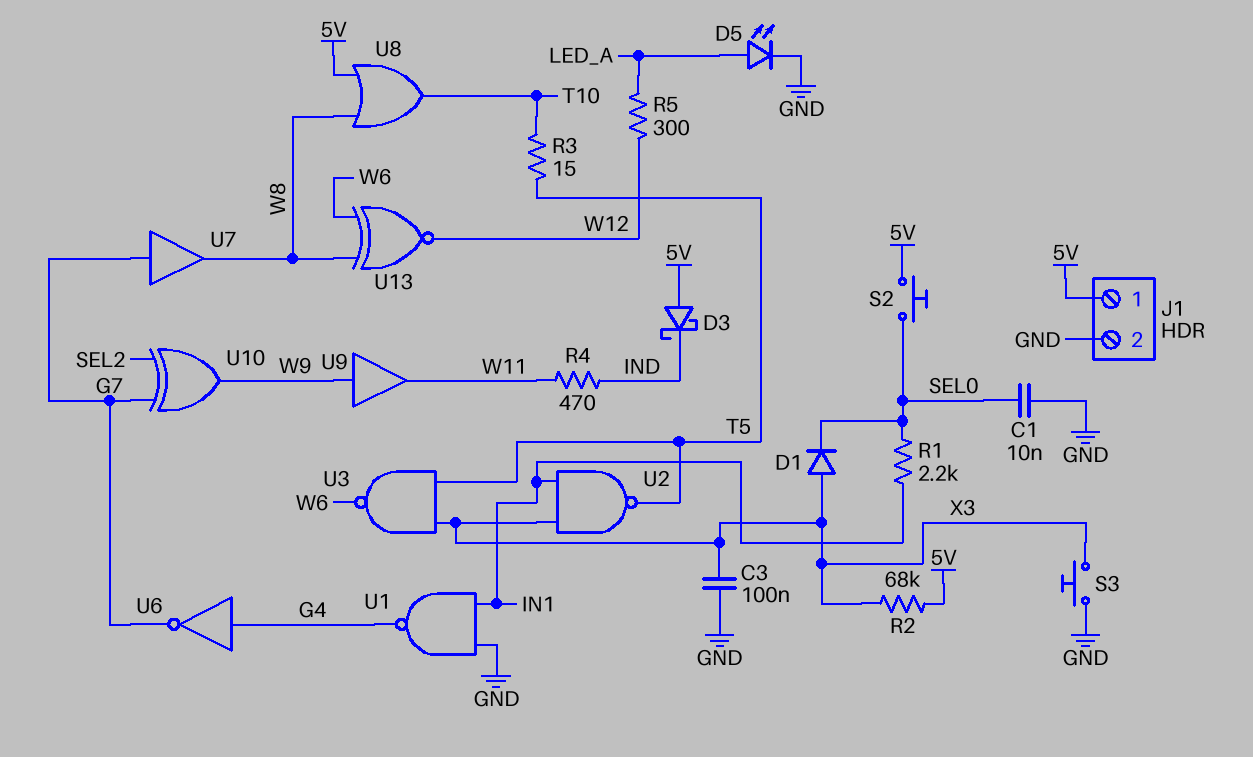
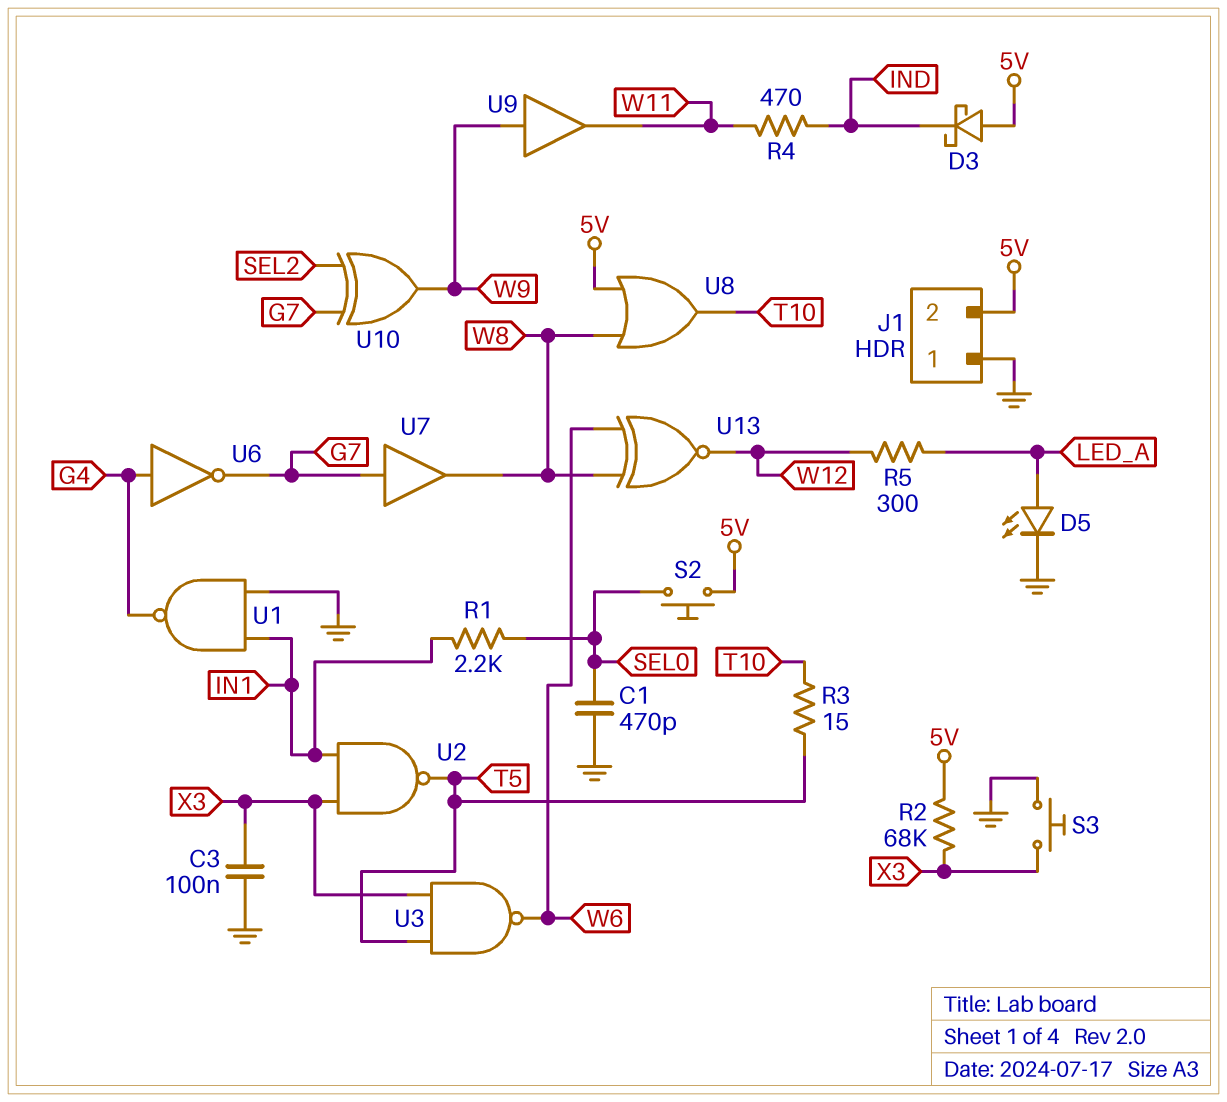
C1: 10nF (GND, SEL0) -> 470pF (GND, SEL0)
D1: diode (A X3, K SEL0) -> none
J1 pin 1: 5V -> GND
J1 pin 2: GND -> 5V

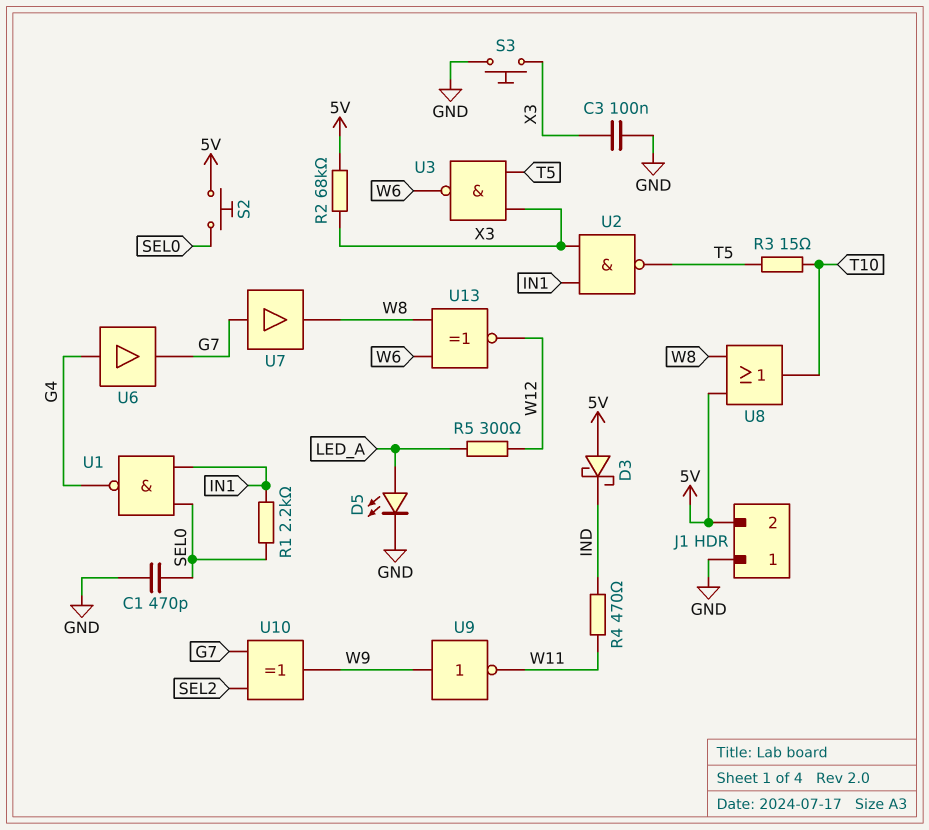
U1: NAND (in GND, in IN1, out G4) -> NAND (in IN1, in SEL0, out G4)
U6: NOT (in G4, out G7) -> buffer (in G4, out G7)
U9: buffer (in W9, out W11) -> NOT (in W9, out W11)

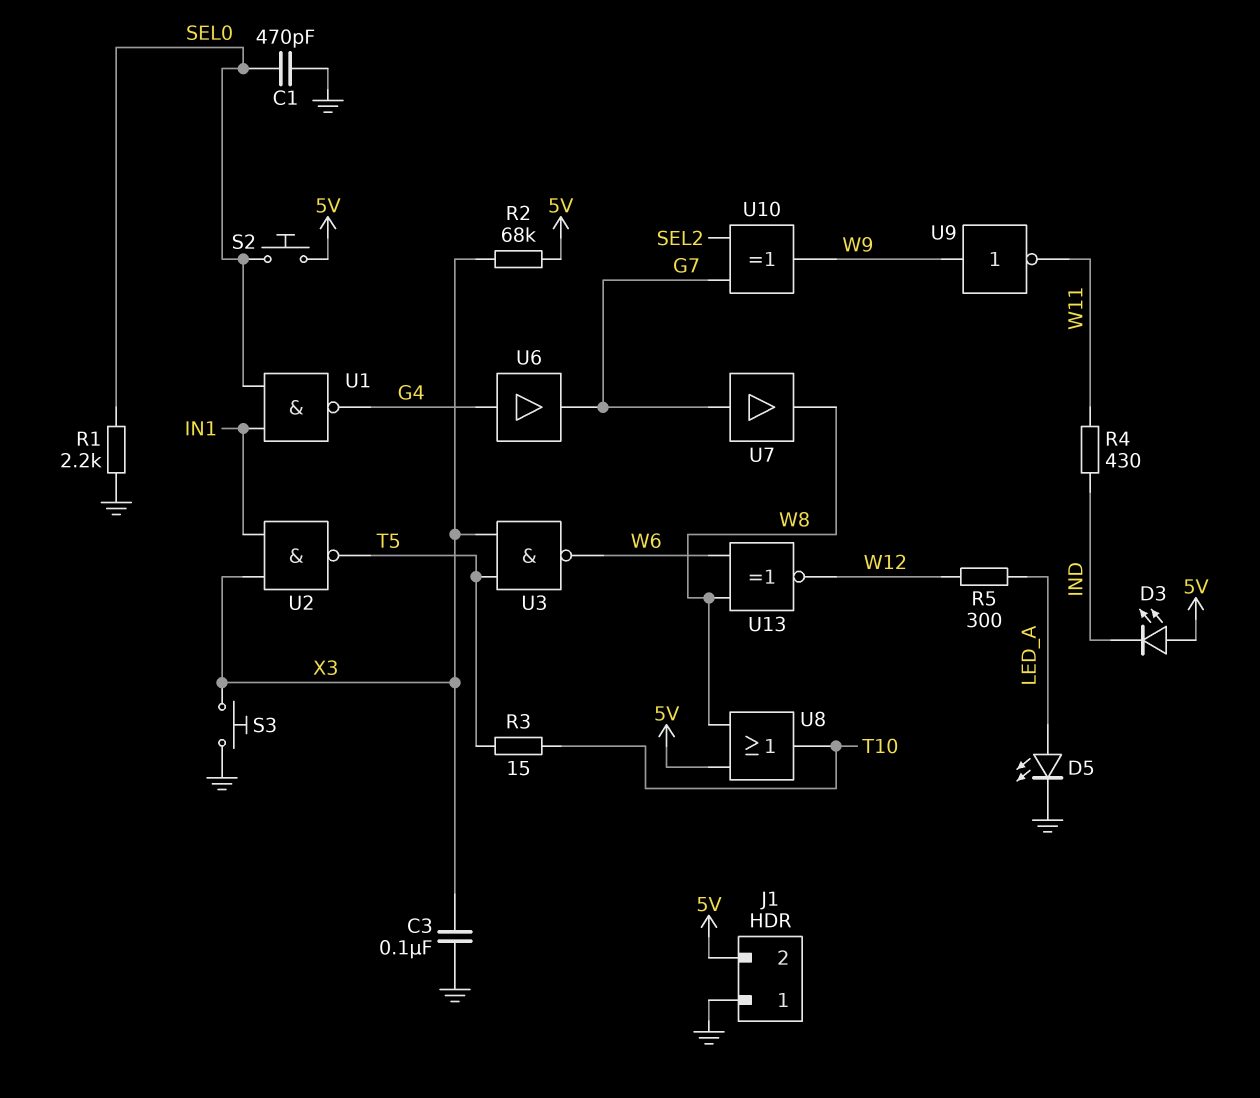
D3: schottky (A 5V, K IND) -> LED (A 5V, K IND)
R1: 2.2k (IN1, SEL0) -> 2.2k (GND, SEL0)
R4: 470 (IND, W11) -> 430 (IND, W11)

